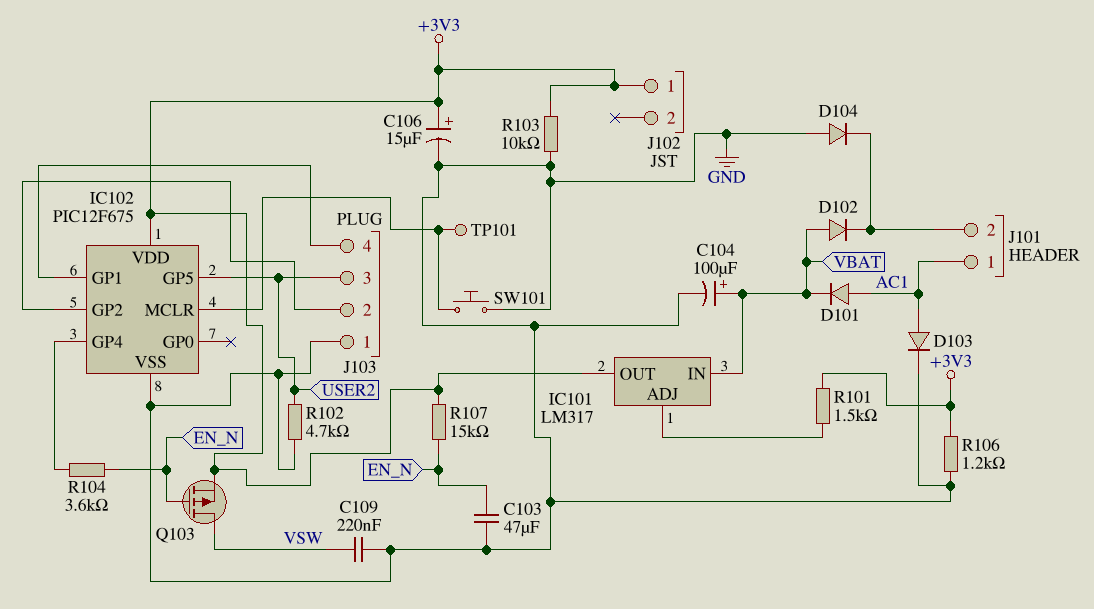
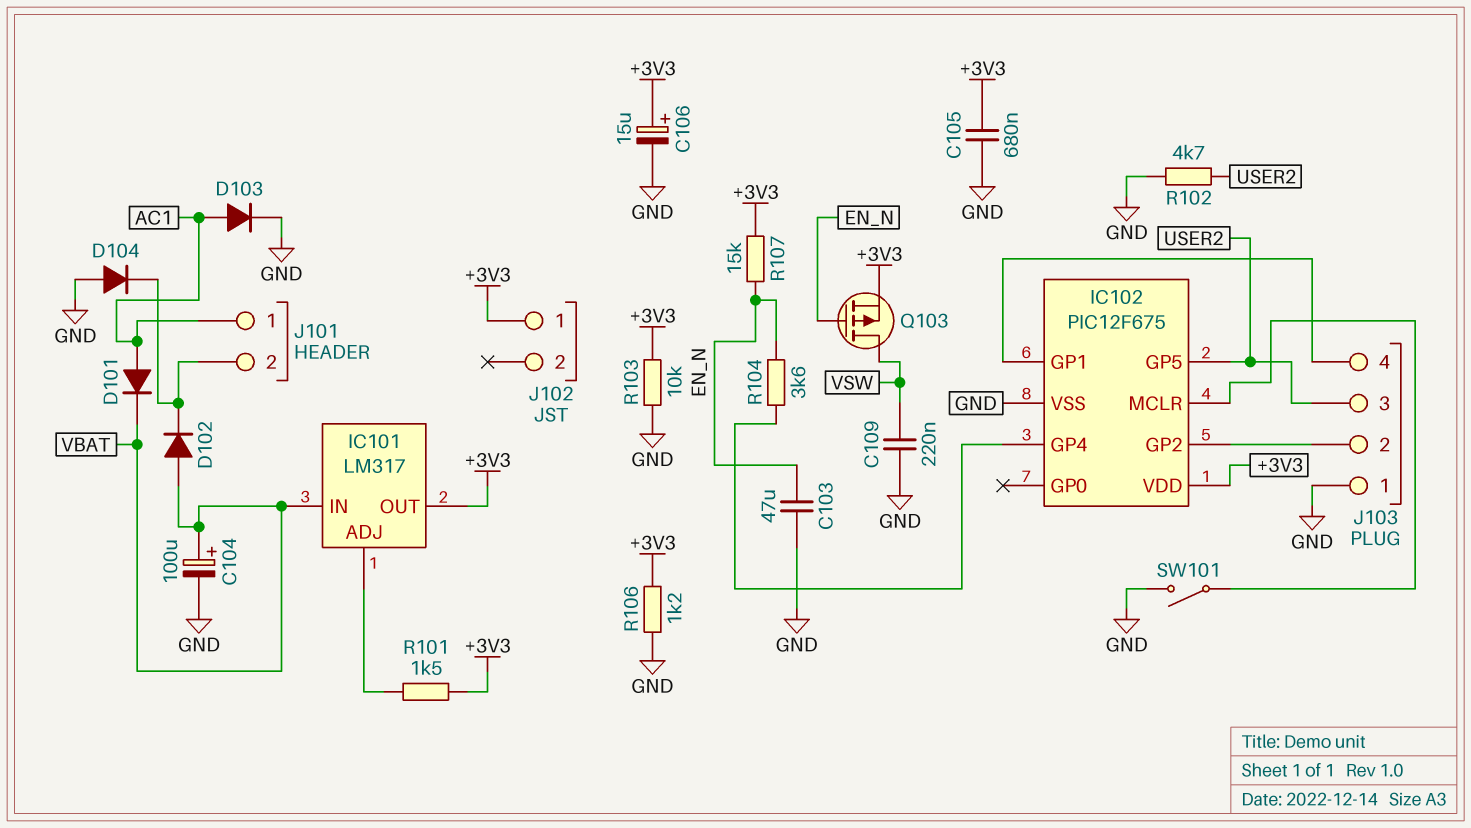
C105: none -> 680nF (+3V3, GND)
SW101: button (GND, IC102/MCLR) -> switch (GND, IC102/MCLR)
TP101: test point (IC102/MCLR) -> none

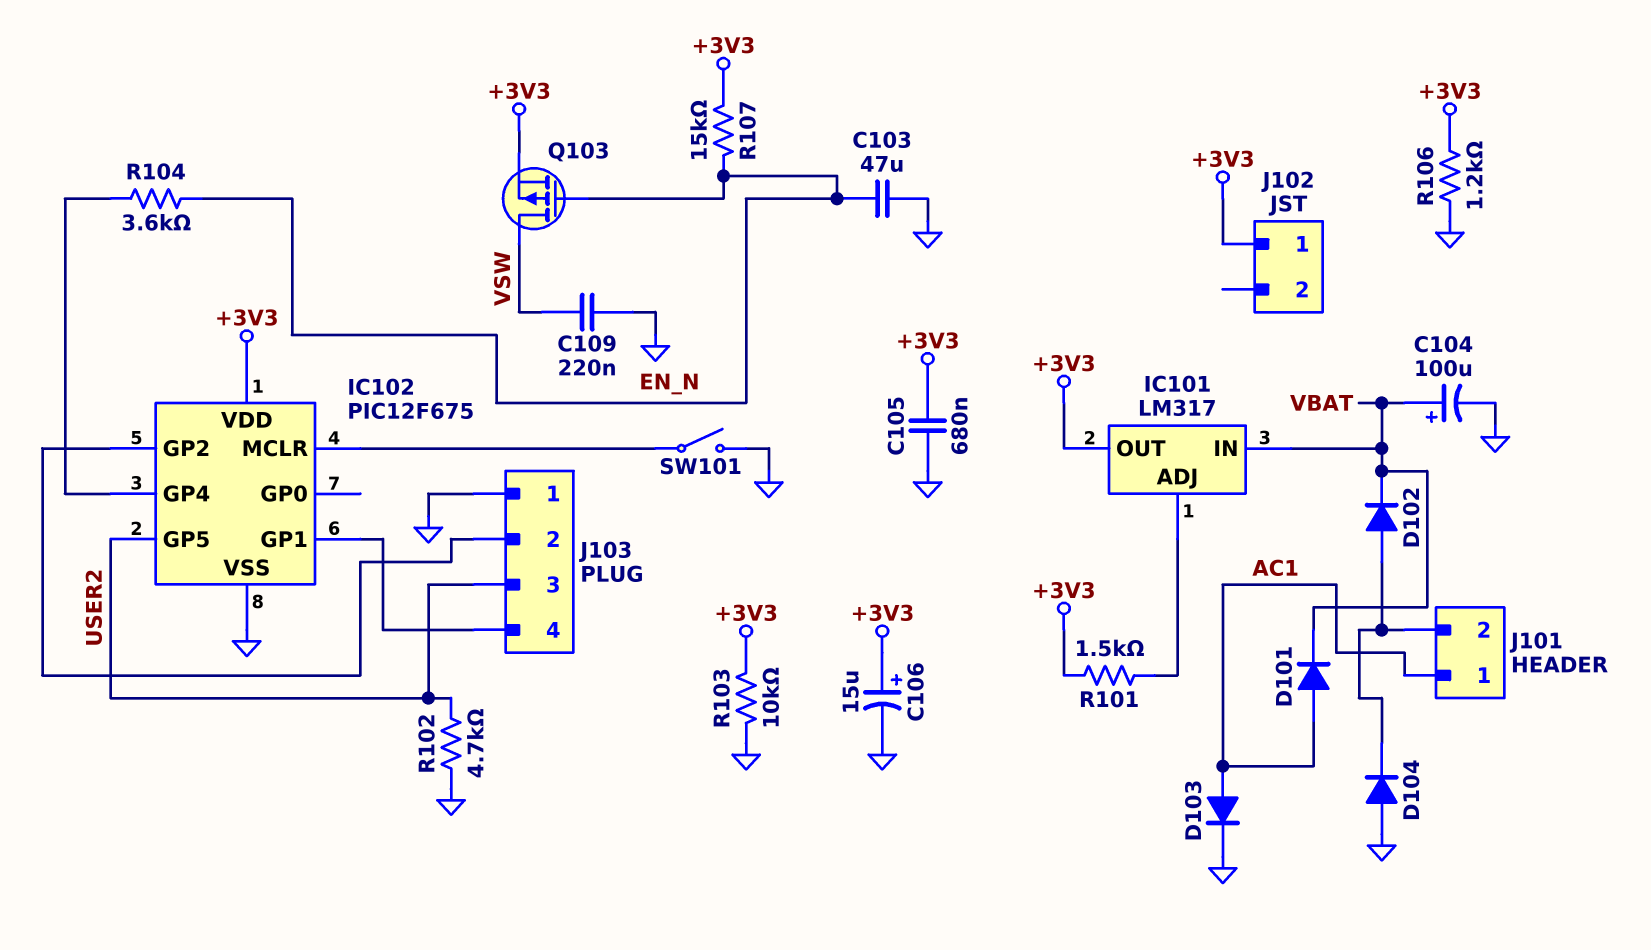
D102: diode (A VBAT, K J101/2) -> diode (A J101/2, K VBAT)

